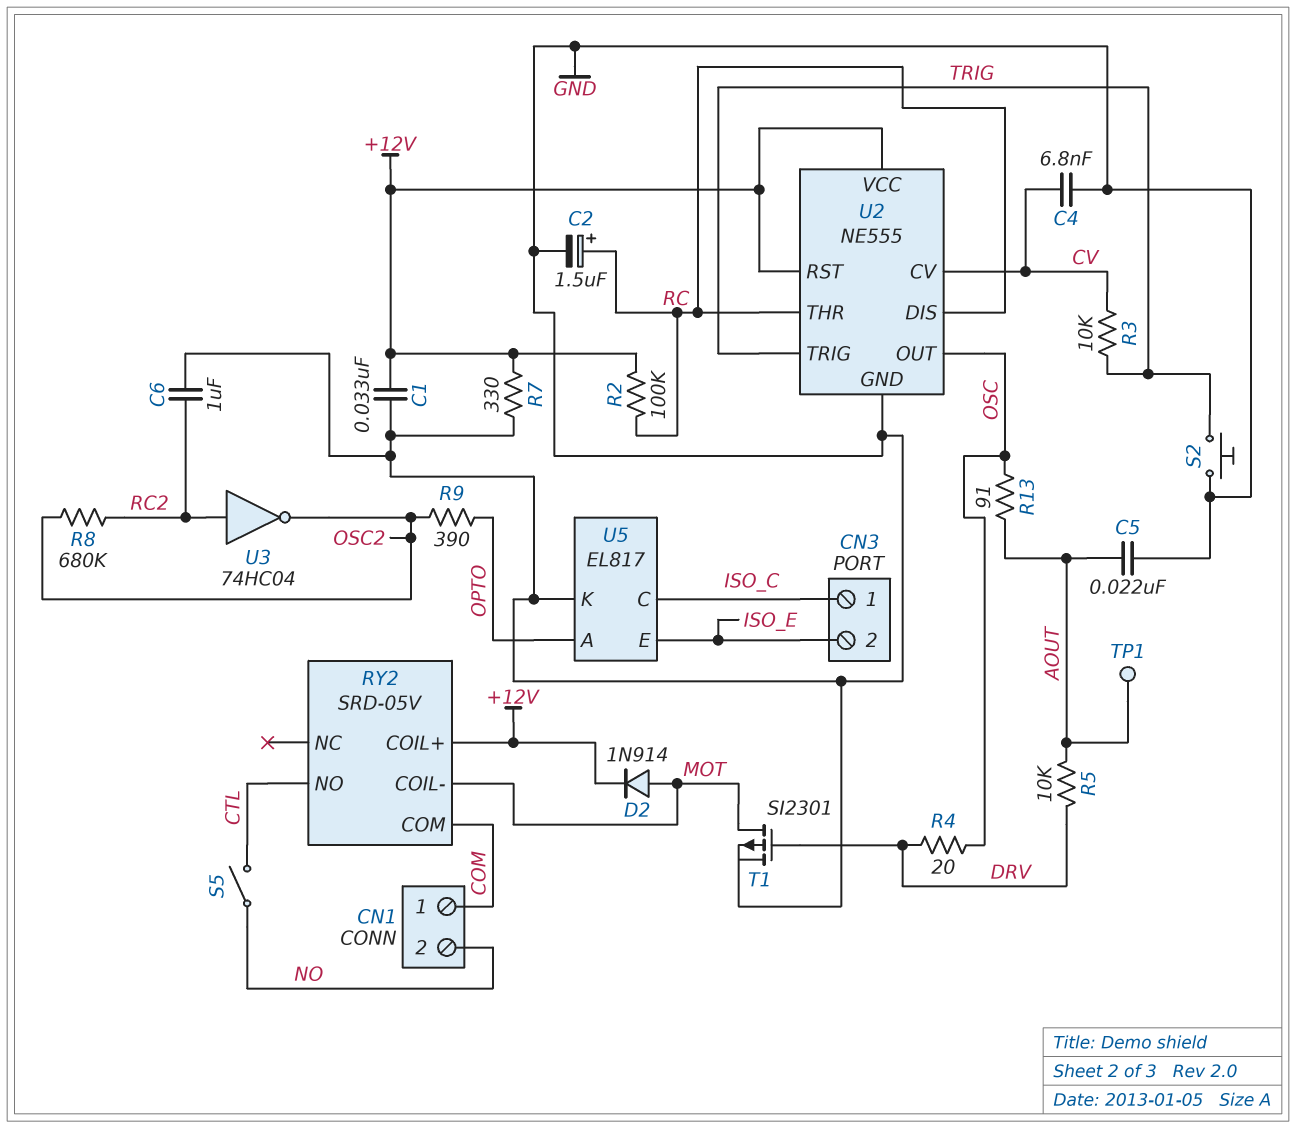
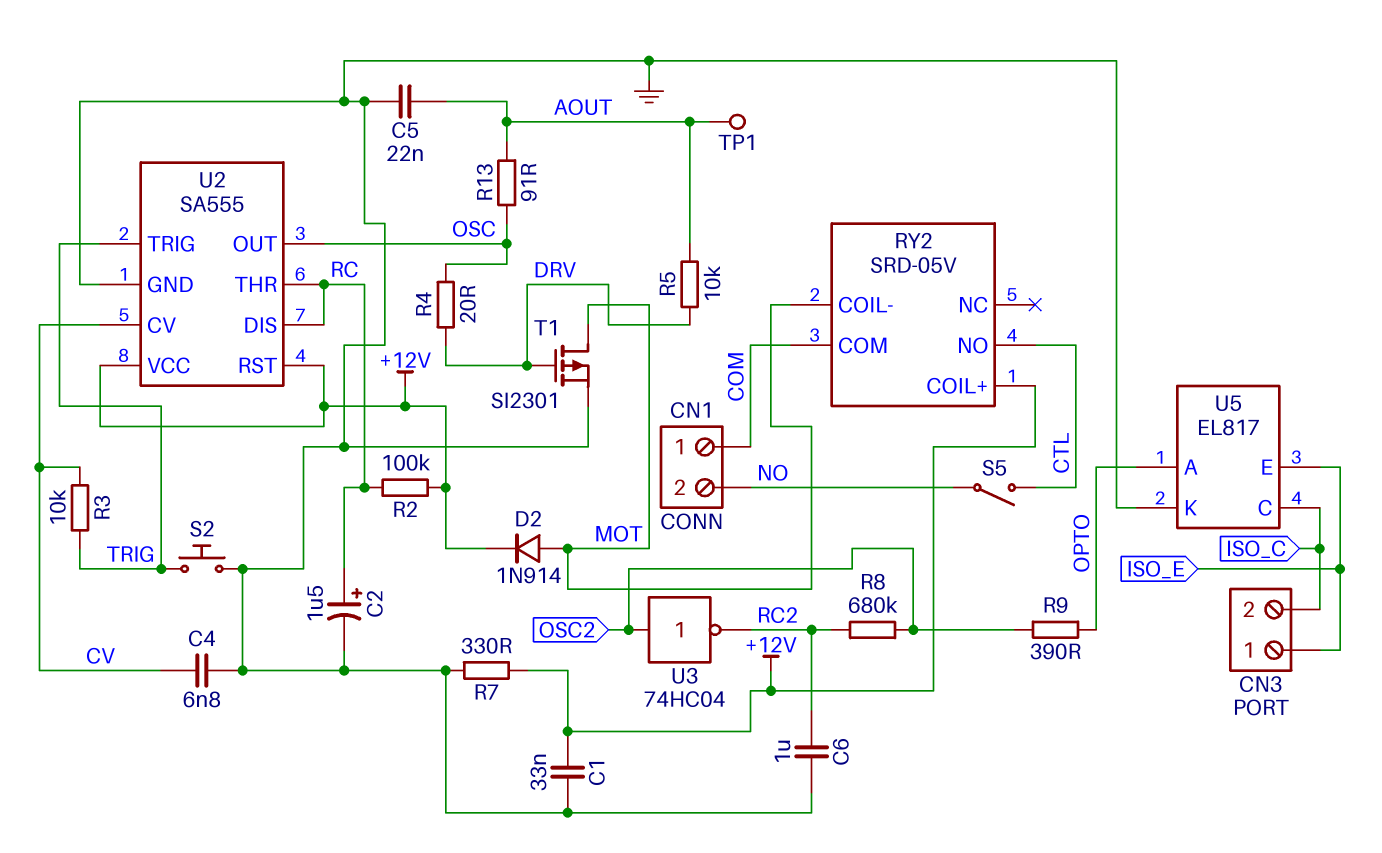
CN3 pin 1: ISO_C -> ISO_E
CN3 pin 2: ISO_E -> ISO_C
U2: NE555 -> SA555
U3: NOT 74HC04 (in RC2, out OSC2) -> NOT 74HC04 (in OSC2, out RC2)

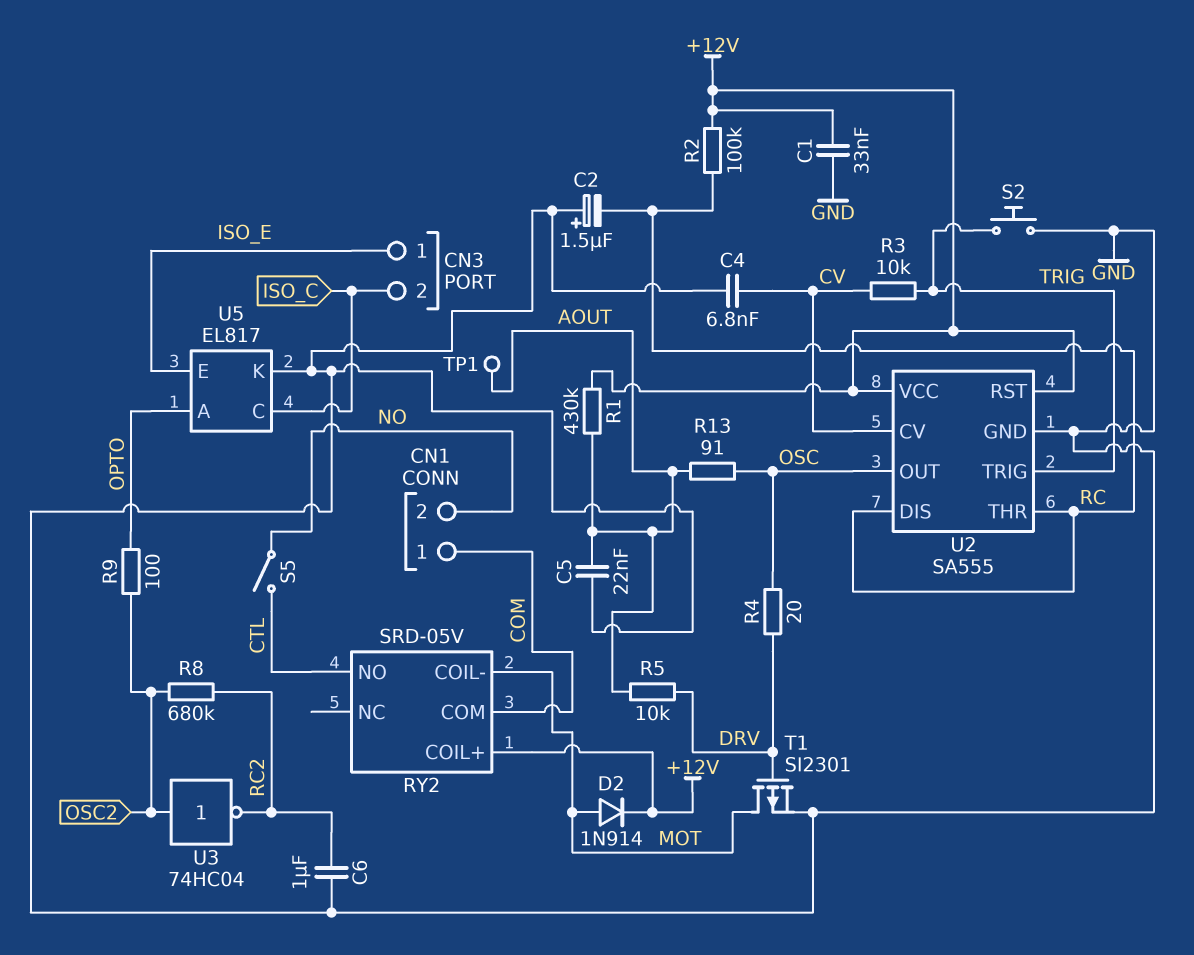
C2: 1.5uF (plus RC, minus GND) -> 1.5uF (plus GND, minus RC)
R1: none -> 430k (+12V, AOUT)
R7: 330 (+12V, GND) -> none
R9: 390 (OPTO, OSC2) -> 100 (OPTO, OSC2)

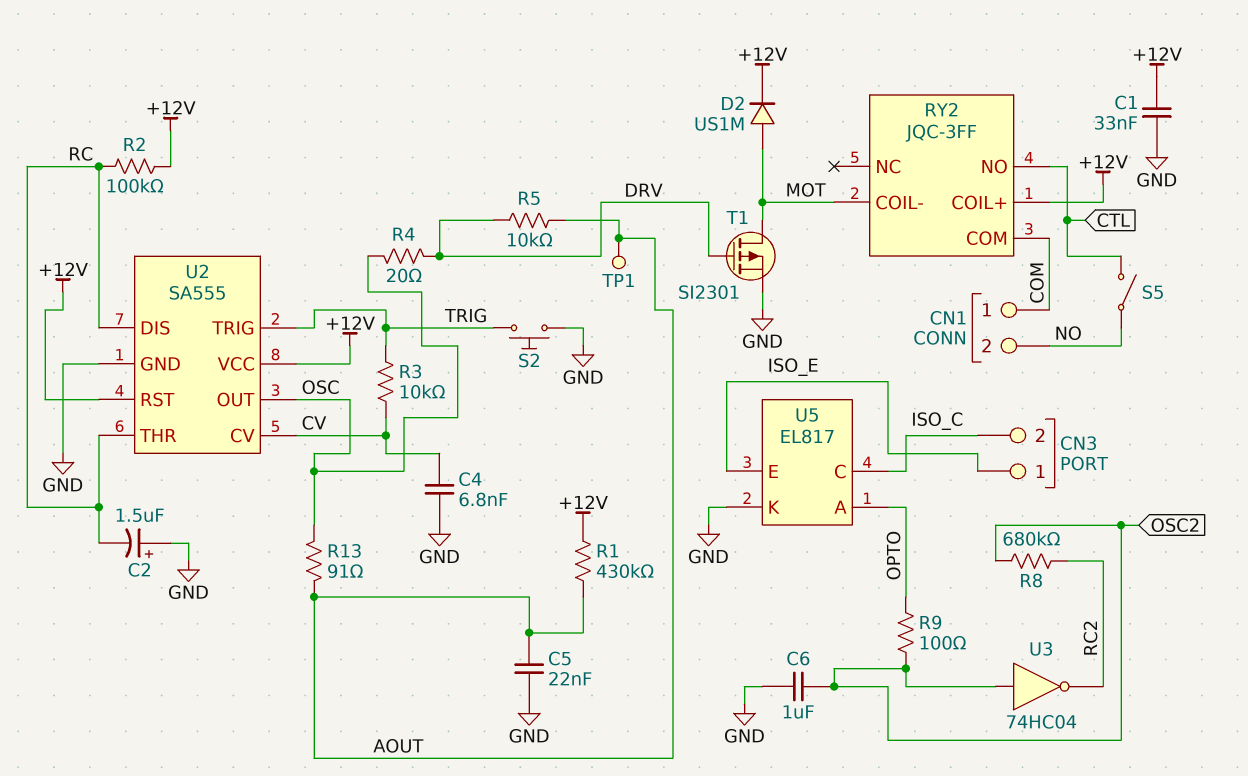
C6: 1uF (GND, RC2) -> 1uF (GND, OSC2)
D2: diode 1N914 (A MOT, K +12V) -> diode US1M (A MOT, K +12V)
RY2: SRD-05V -> JQC-3FF

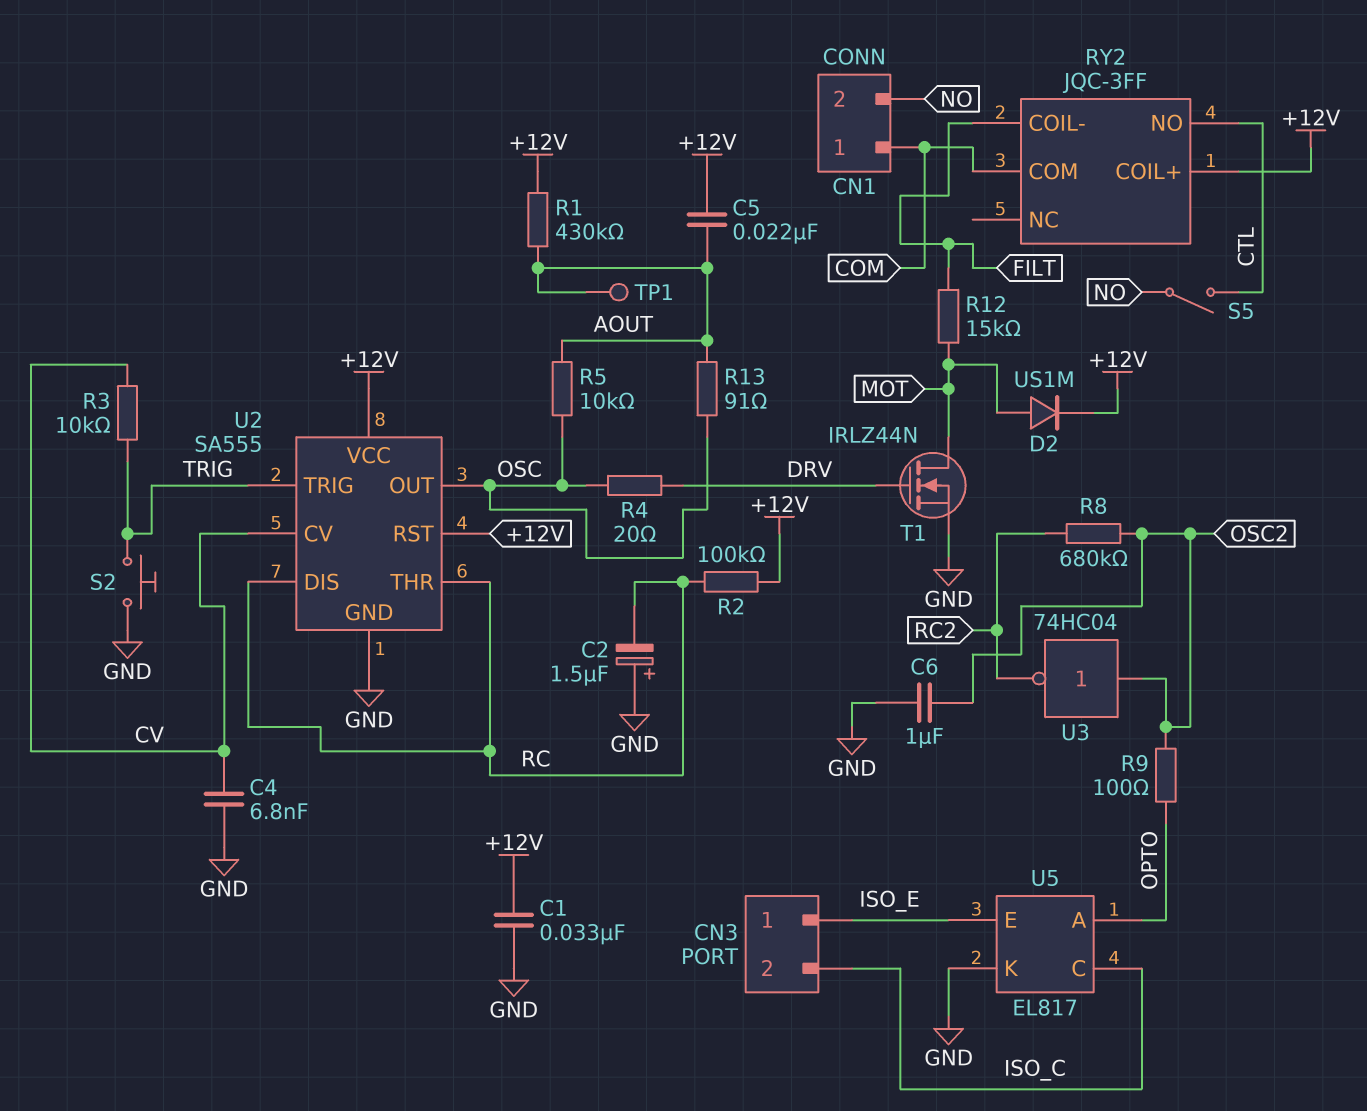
C5: 22nF (AOUT, GND) -> 22nF (+12V, AOUT)
R5: 10k (AOUT, DRV) -> 10k (AOUT, OSC)
R12: none -> 15k (FILT, MOT)
RY2 pin COIL-: MOT -> FILT
T1: PMOS SI2301 (G DRV, D MOT, S GND) -> NMOS IRLZ44N (G DRV, D MOT, S GND)

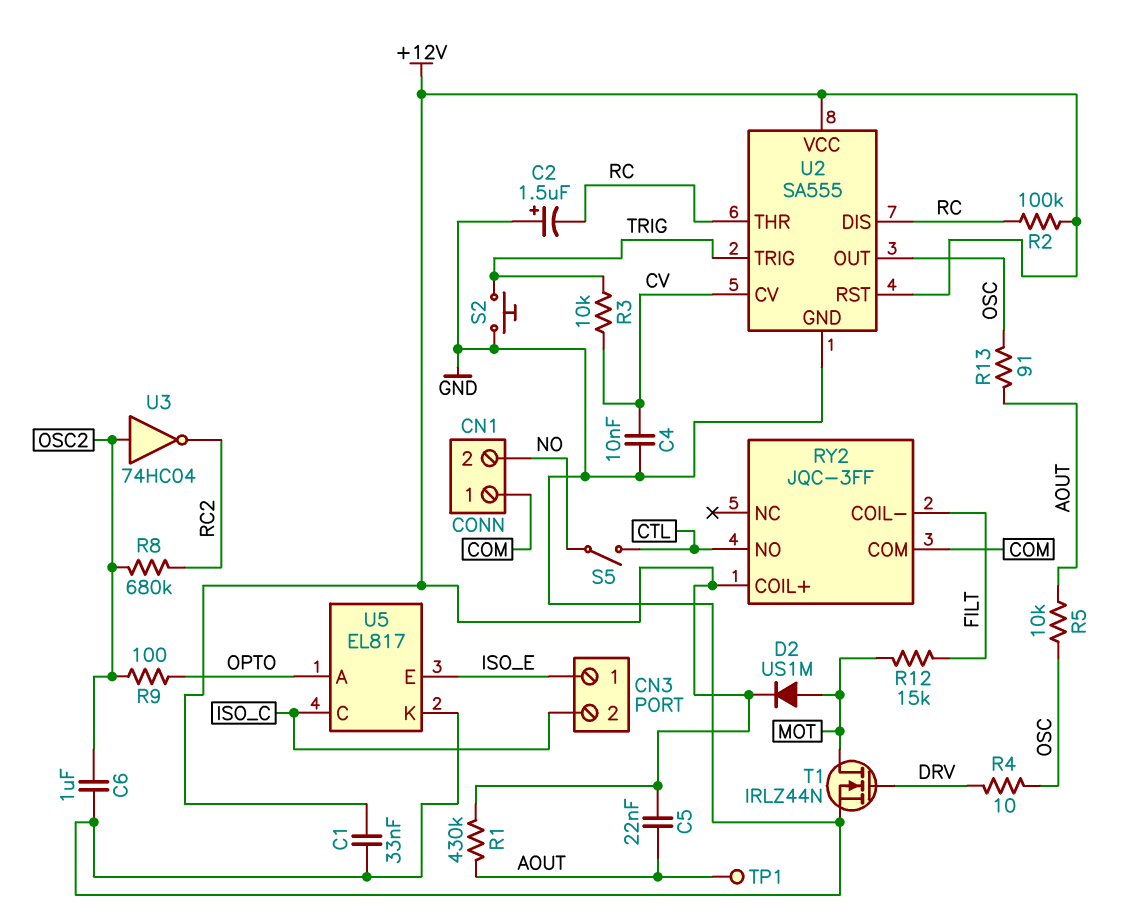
C4: 6.8nF (CV, GND) -> 10nF (CV, GND)
R4: 20 (DRV, OSC) -> 10 (DRV, OSC)

